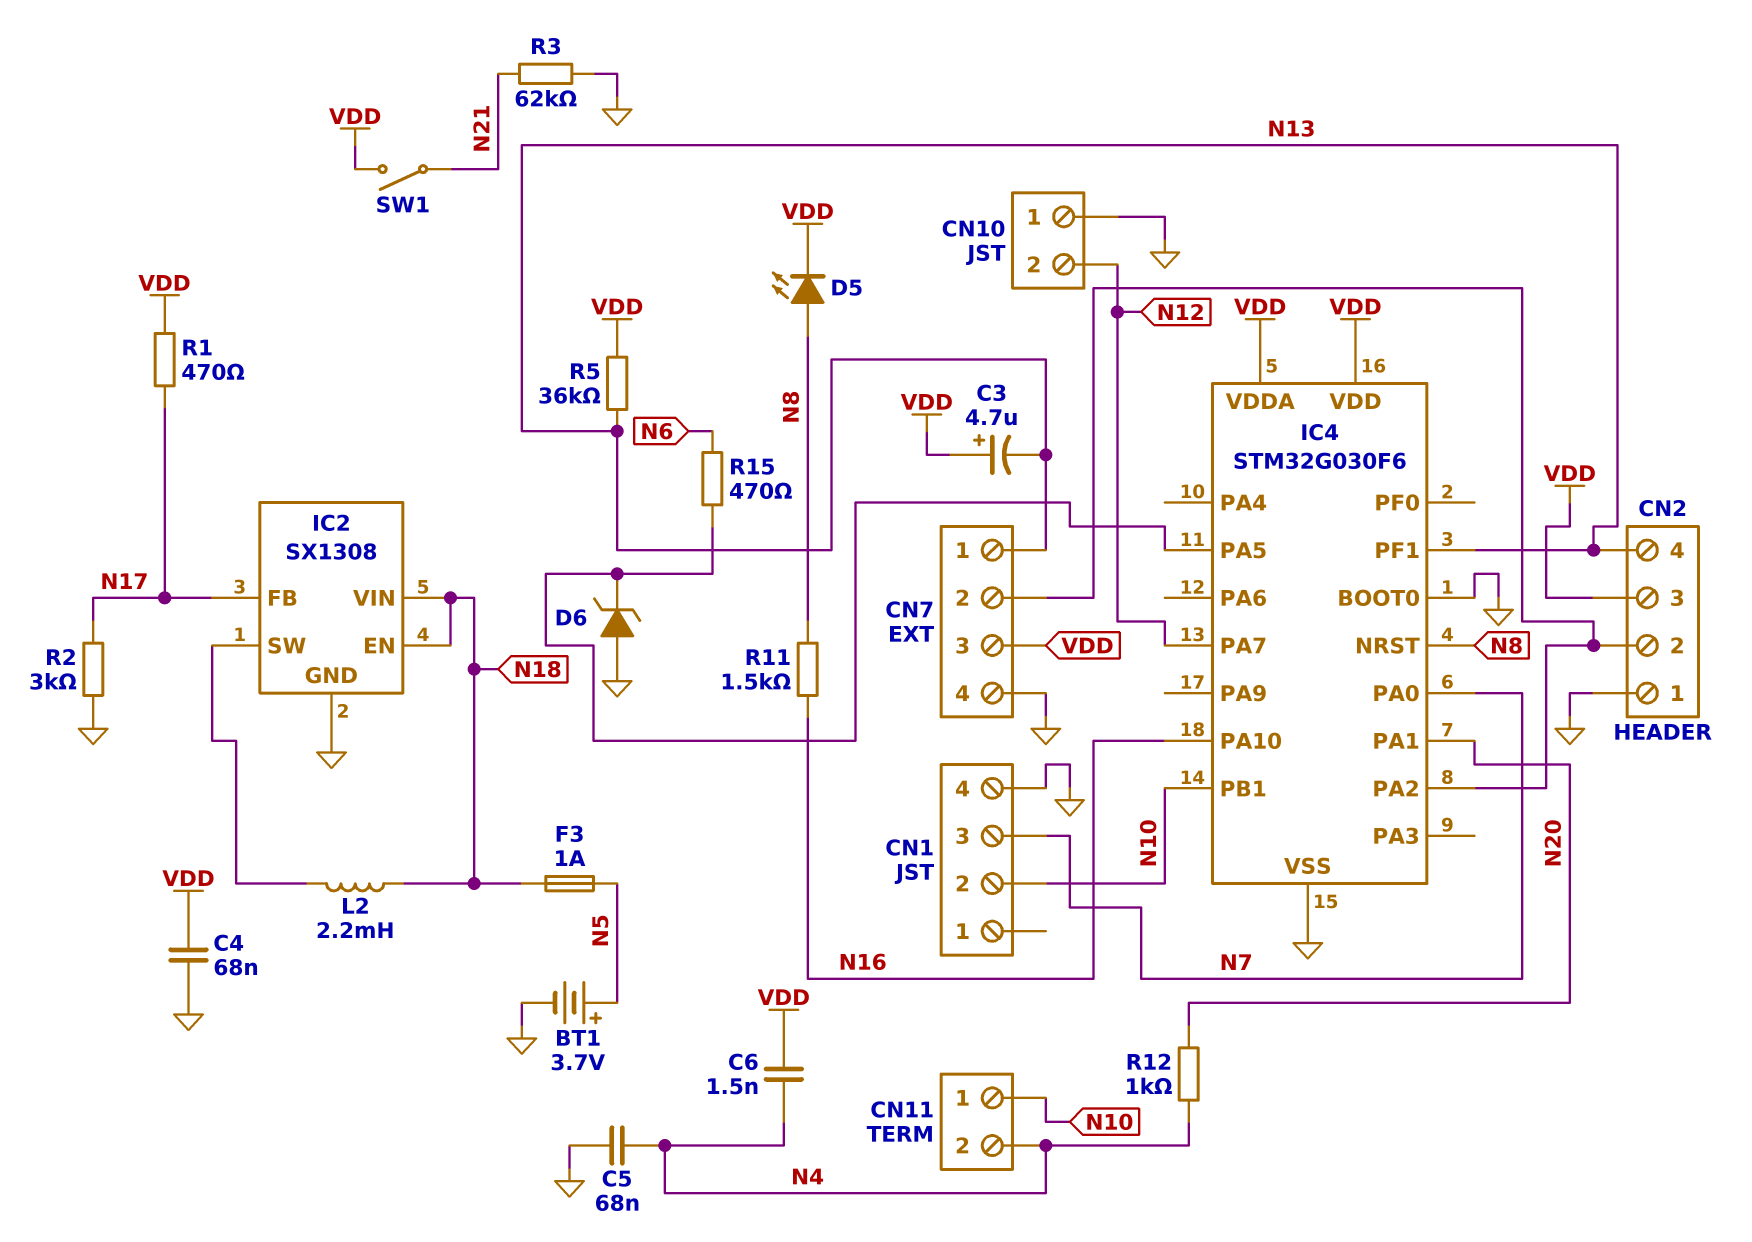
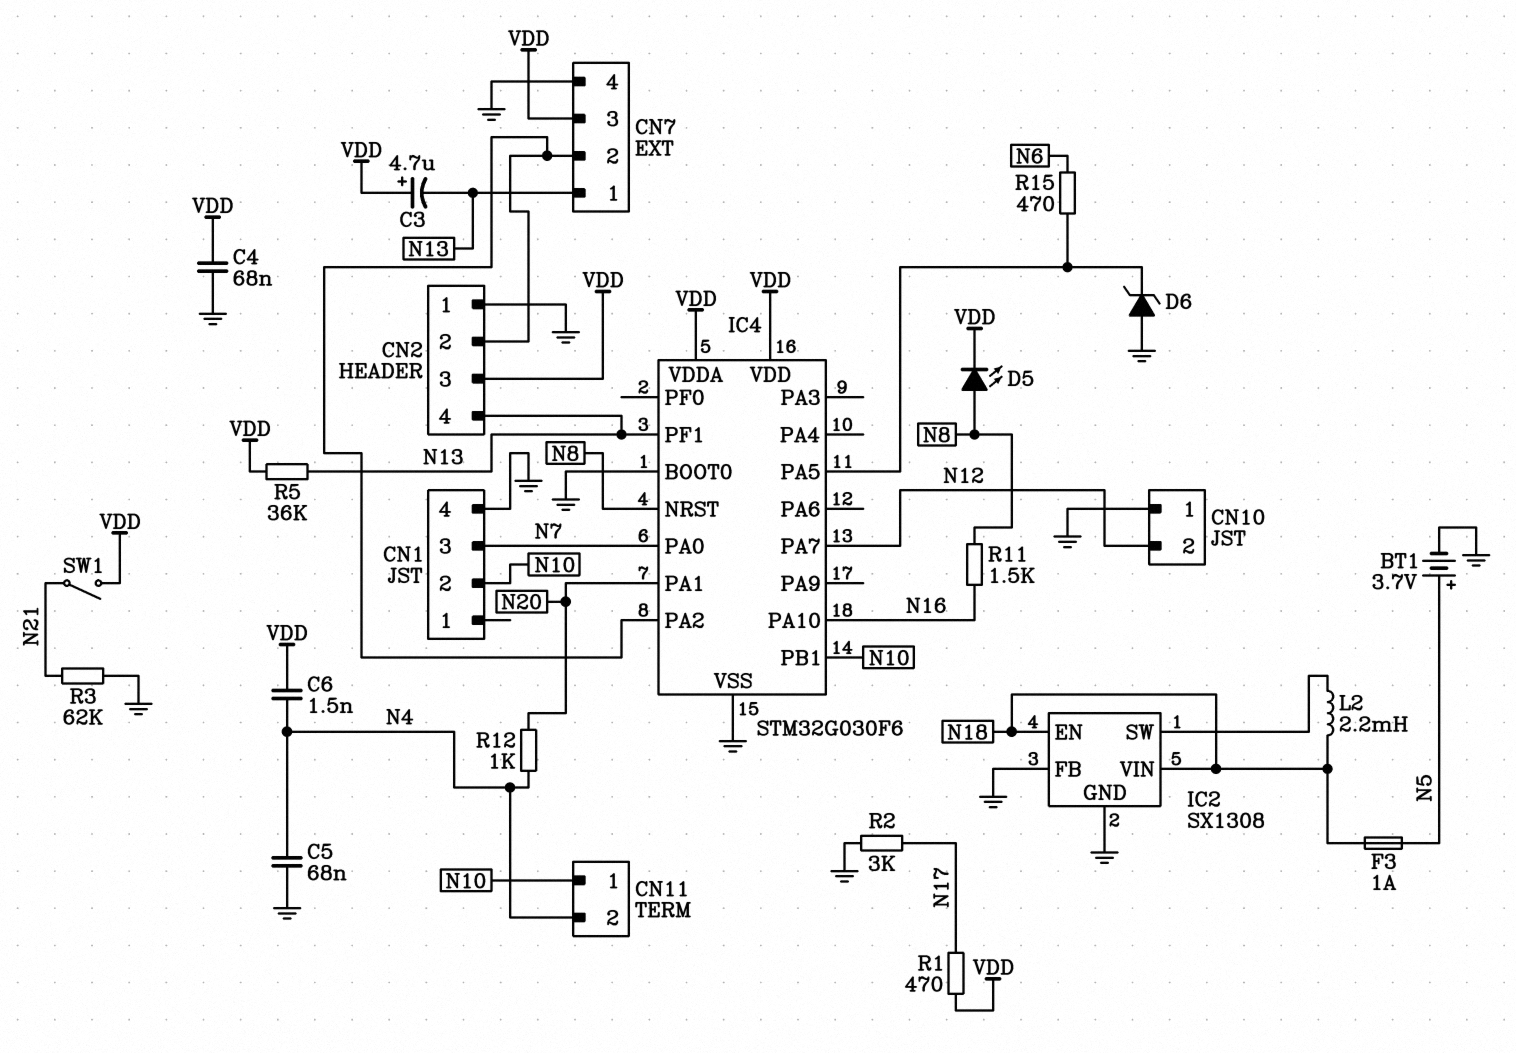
IC2 pin FB: N17 -> GND

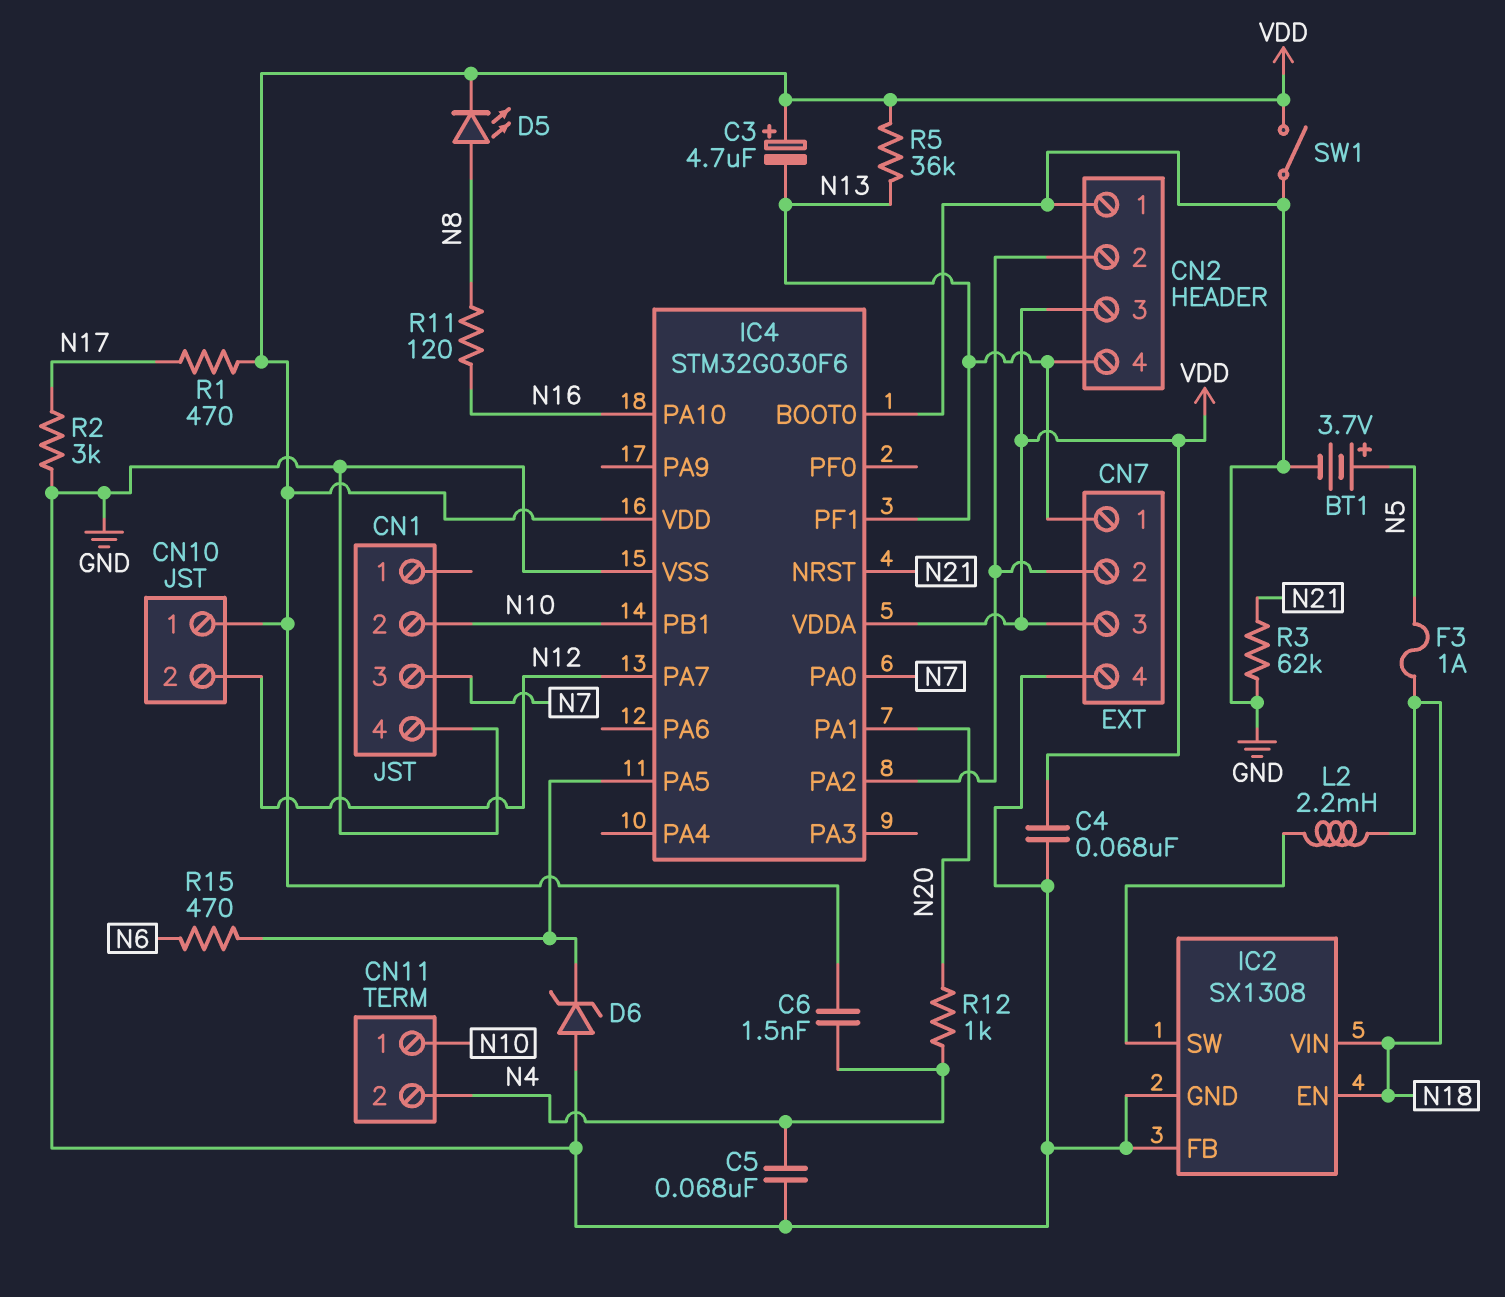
CN10 pin 1: GND -> VDD
IC4 pin NRST: N8 -> N21
R11: 1.5k (N8, N16) -> 120 (N8, N16)
SW1: switch (N21, VDD) -> switch (GND, VDD)

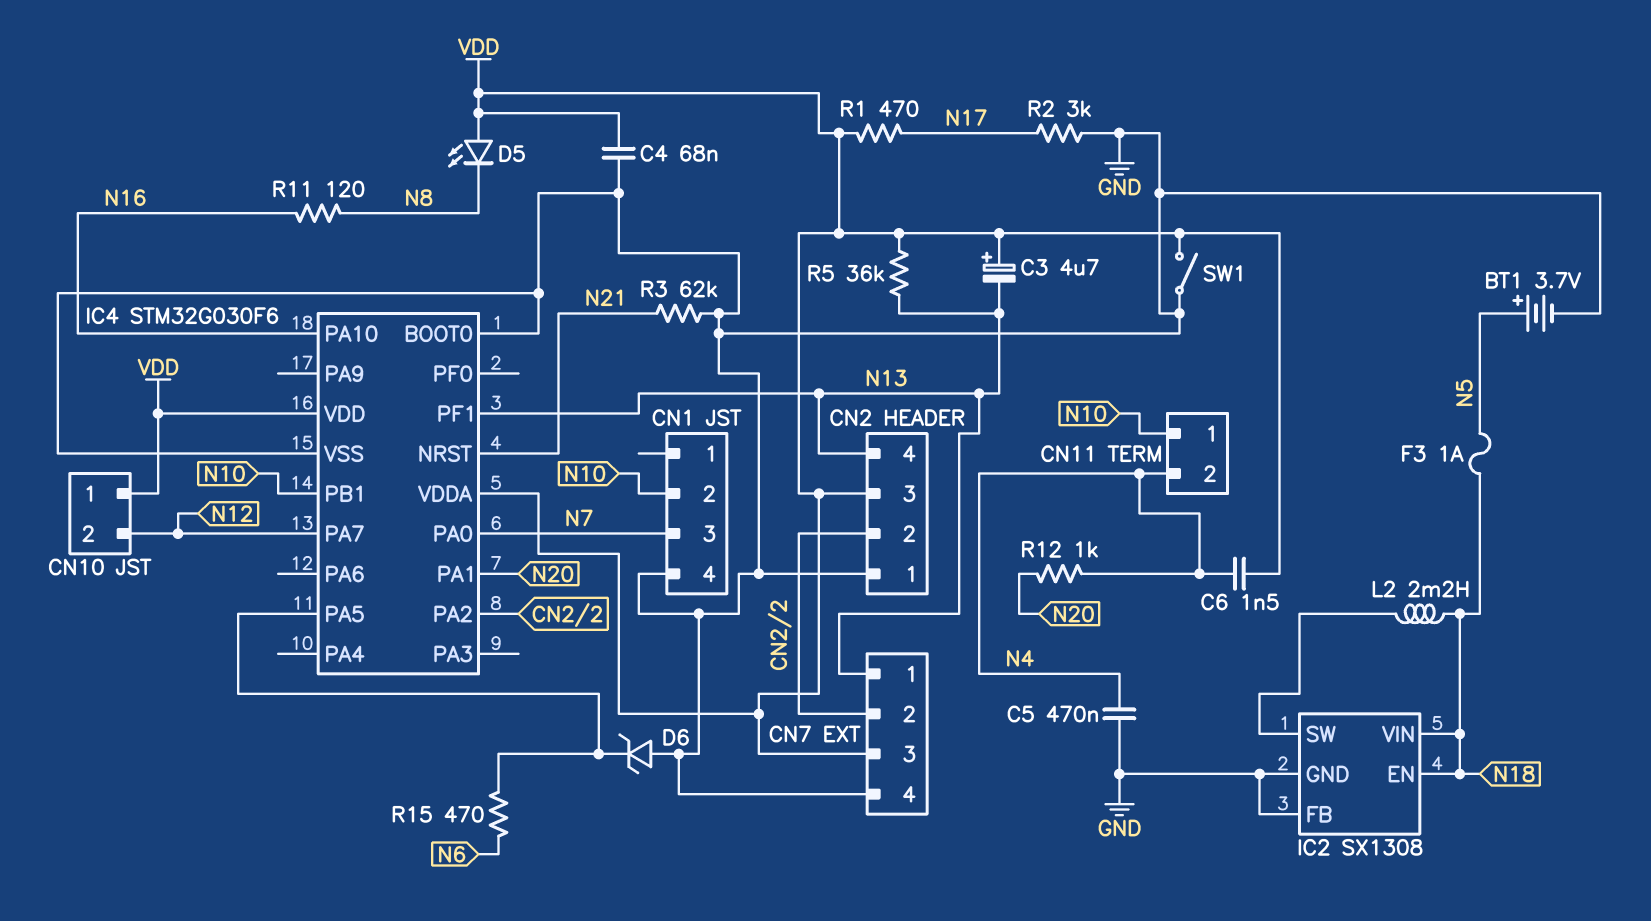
C5: 68nF (GND, N4) -> 470nF (GND, N4)
D5: LED (A N8, K VDD) -> LED (A VDD, K N8)

